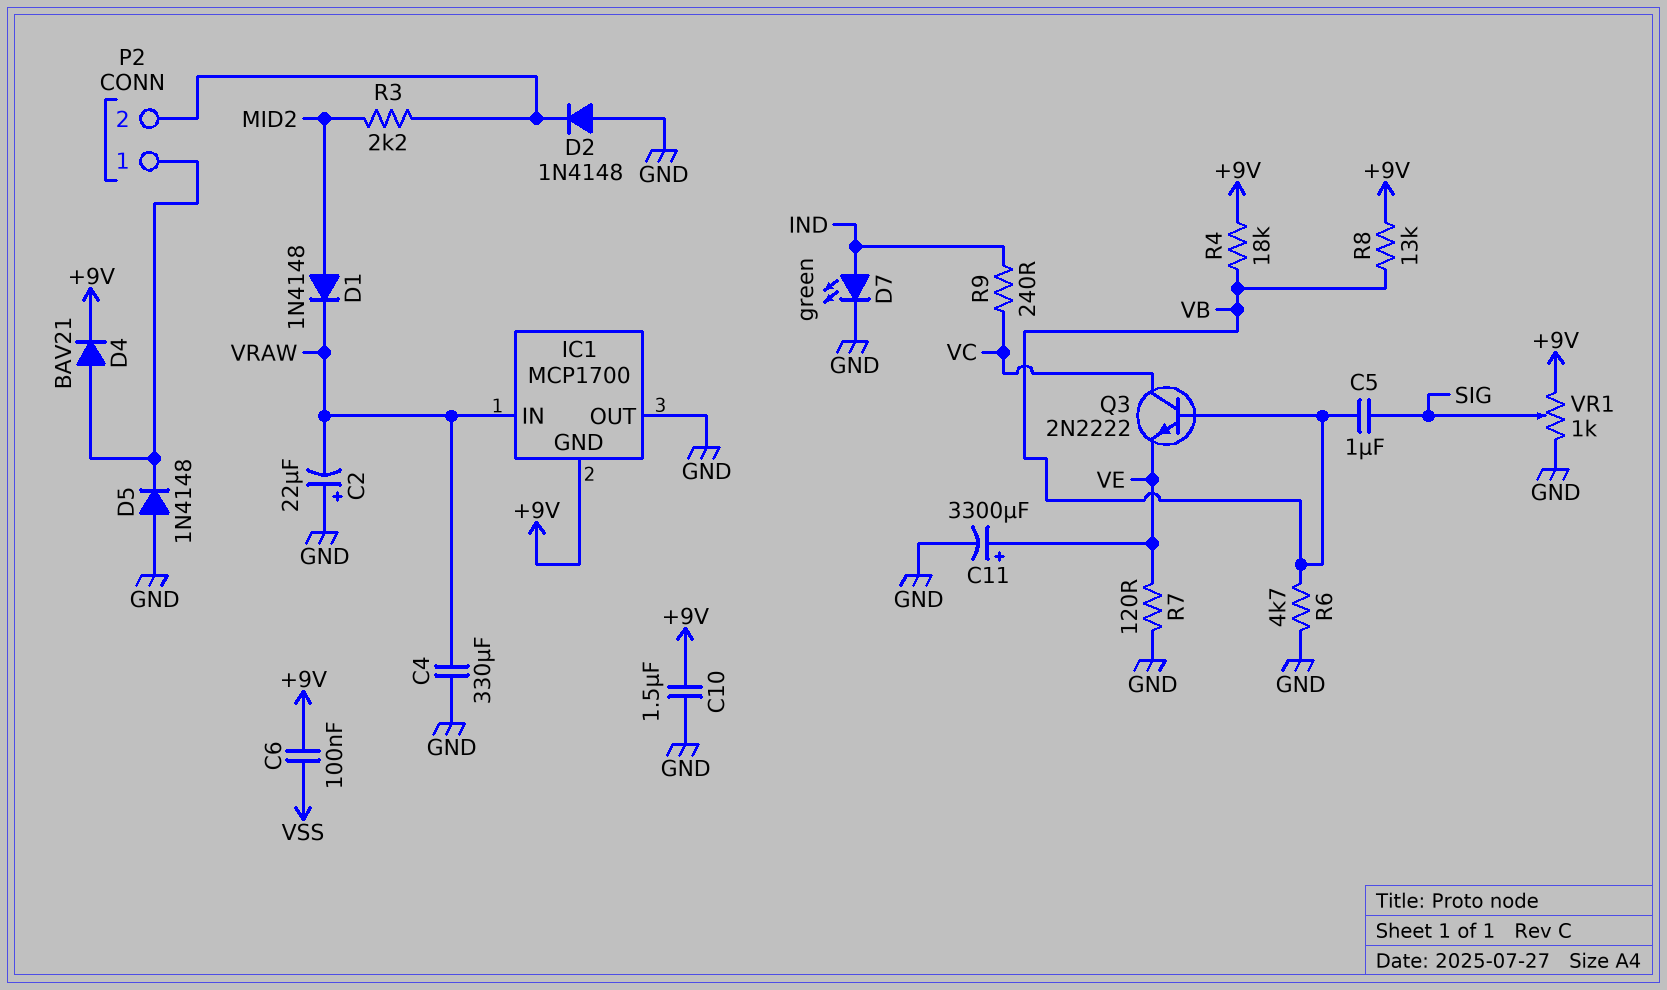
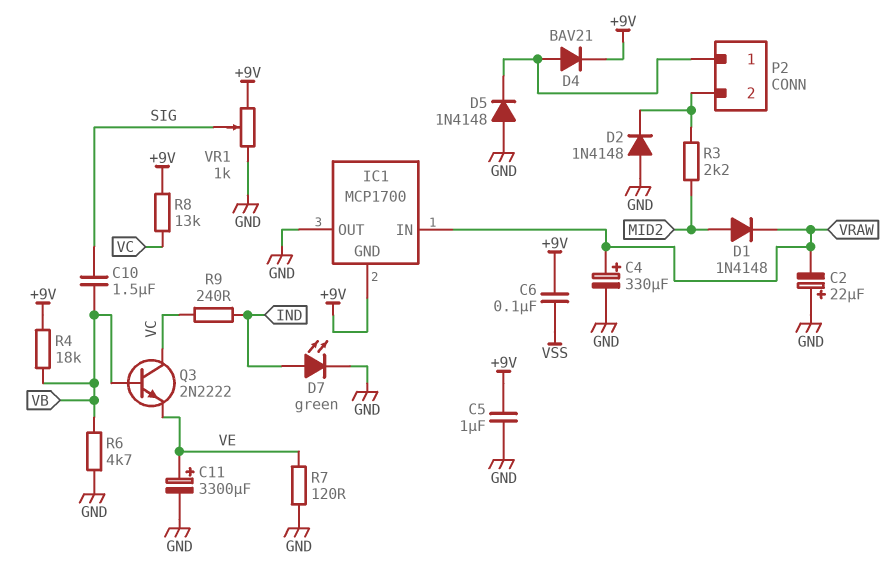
C4: 330uF (GND, VRAW) -> 330uF (plus VRAW, minus GND)
C5: 1uF (SIG, VB) -> 1uF (+9V, GND)
C10: 1.5uF (+9V, GND) -> 1.5uF (SIG, VB)
R8: 13k (+9V, VB) -> 13k (+9V, VC)

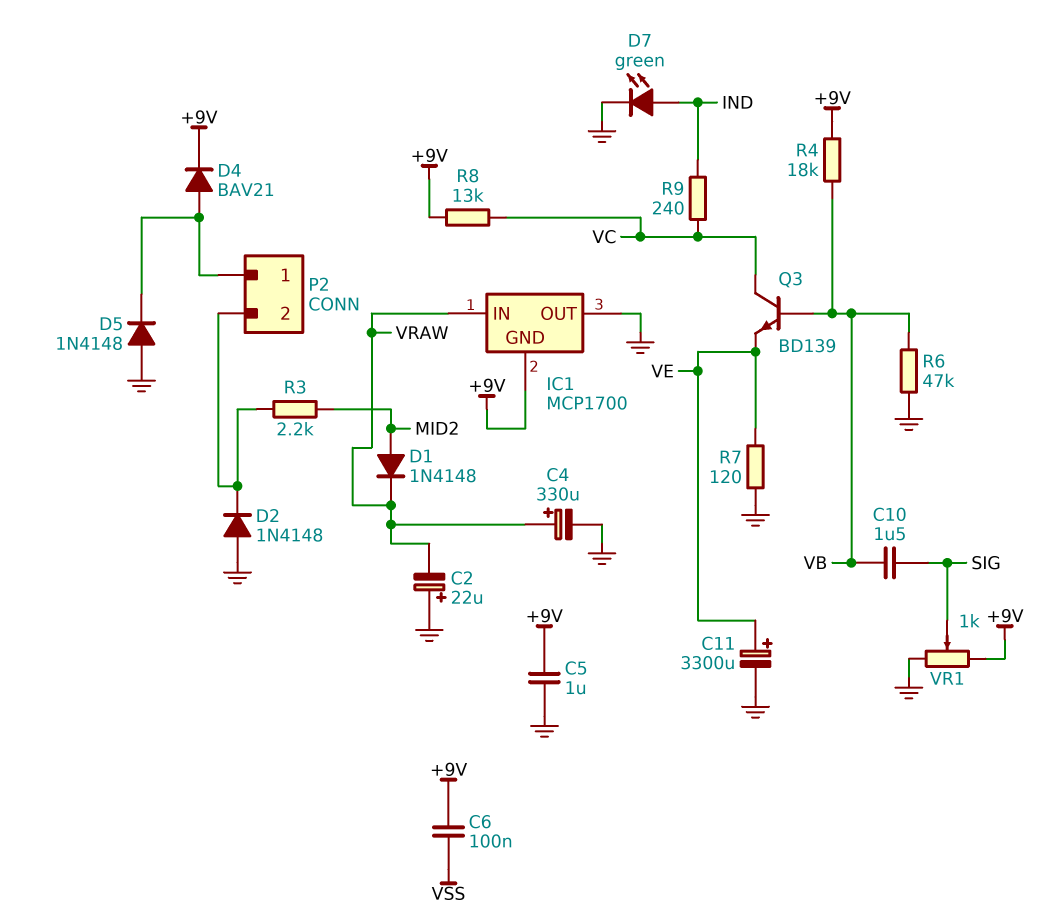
Q3: NPN 2N2222 (B VB, C VC, E VE) -> NPN BD139 (B VB, C VC, E VE)
R6: 4.7k (GND, VB) -> 47k (GND, VB)

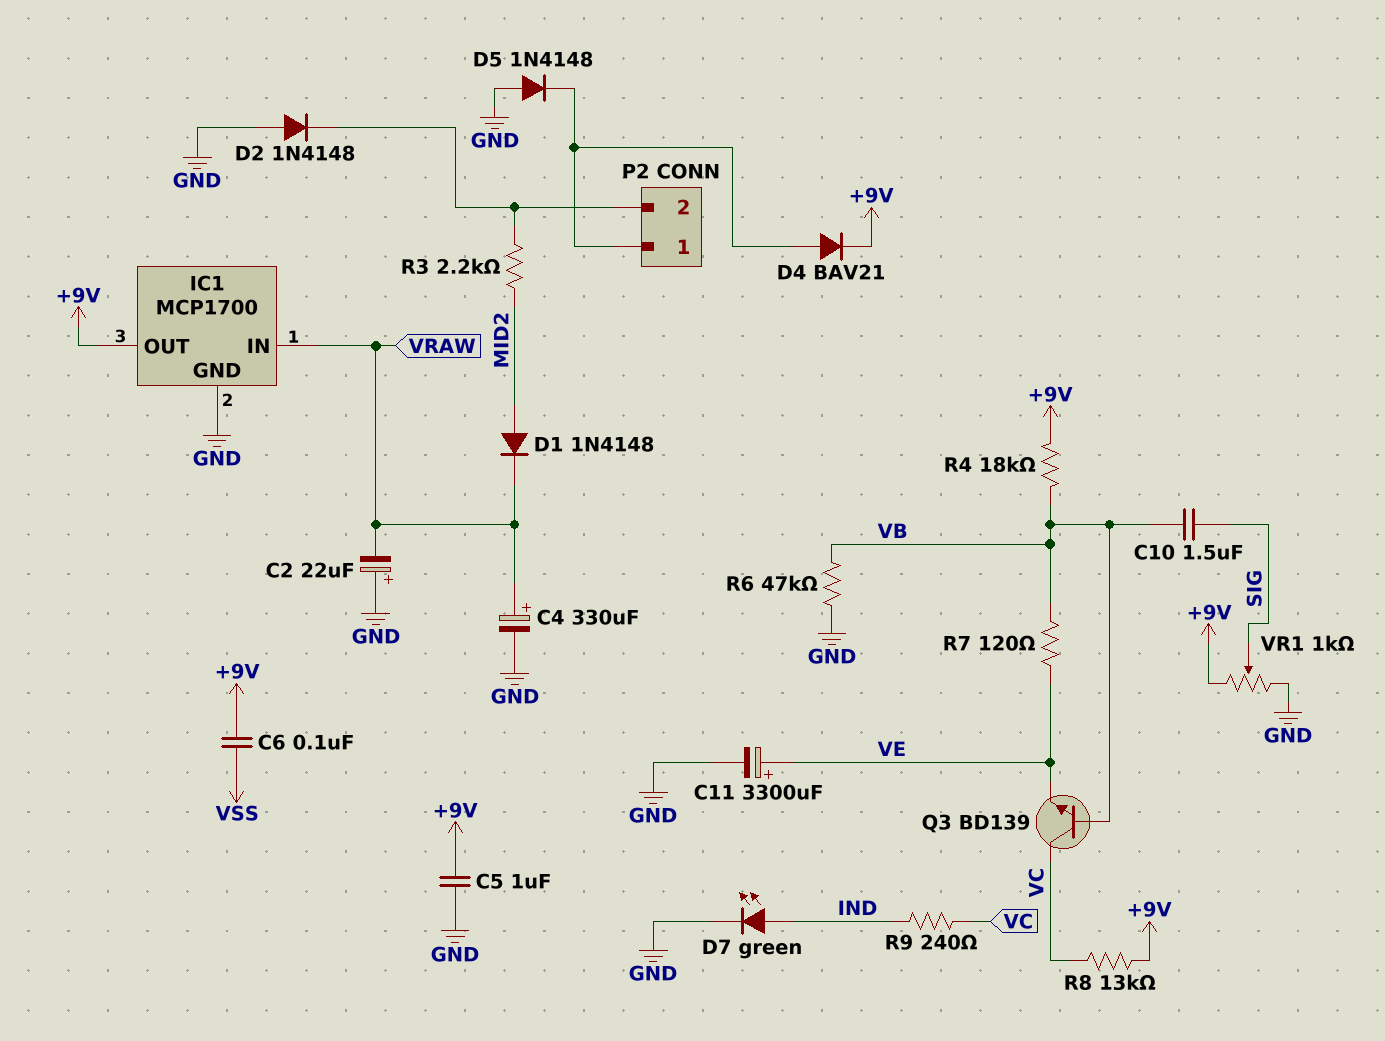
IC1 pin GND: +9V -> GND
IC1 pin OUT: GND -> +9V
R7: 120 (GND, VE) -> 120 (VB, VE)

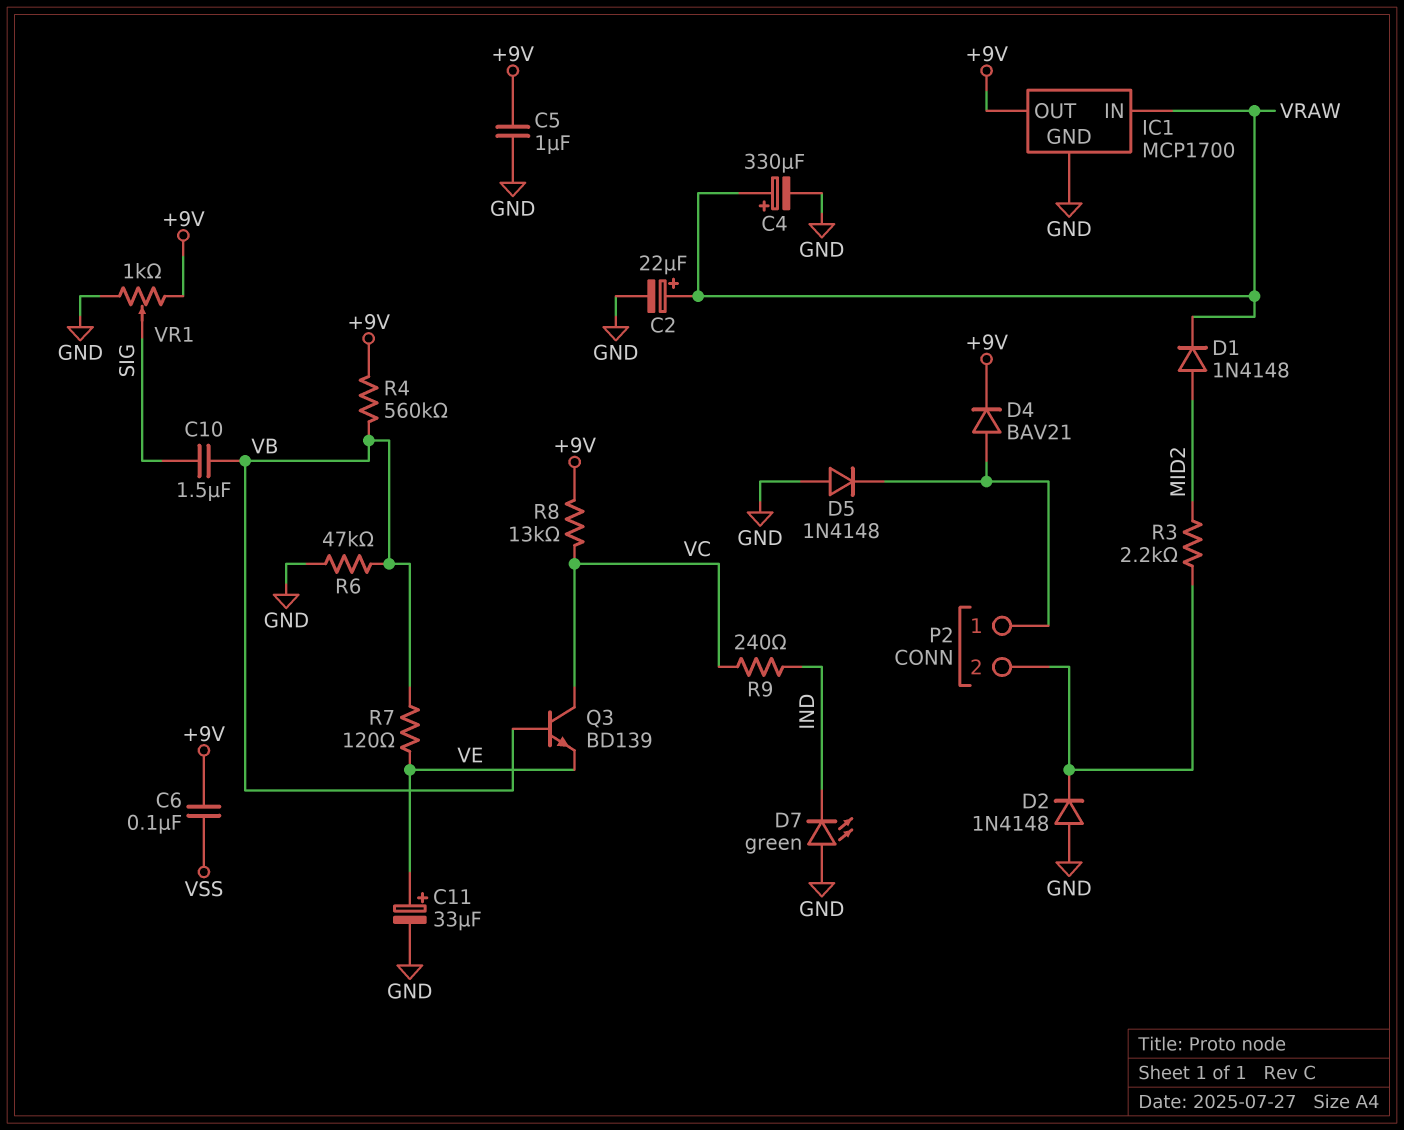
C2: 22uF (plus GND, minus VRAW) -> 22uF (plus VRAW, minus GND)
C11: 3300uF (plus VE, minus GND) -> 33uF (plus VE, minus GND)
D7: LED green (A IND, K GND) -> LED green (A GND, K IND)
R4: 18k (+9V, VB) -> 560k (+9V, VB)

